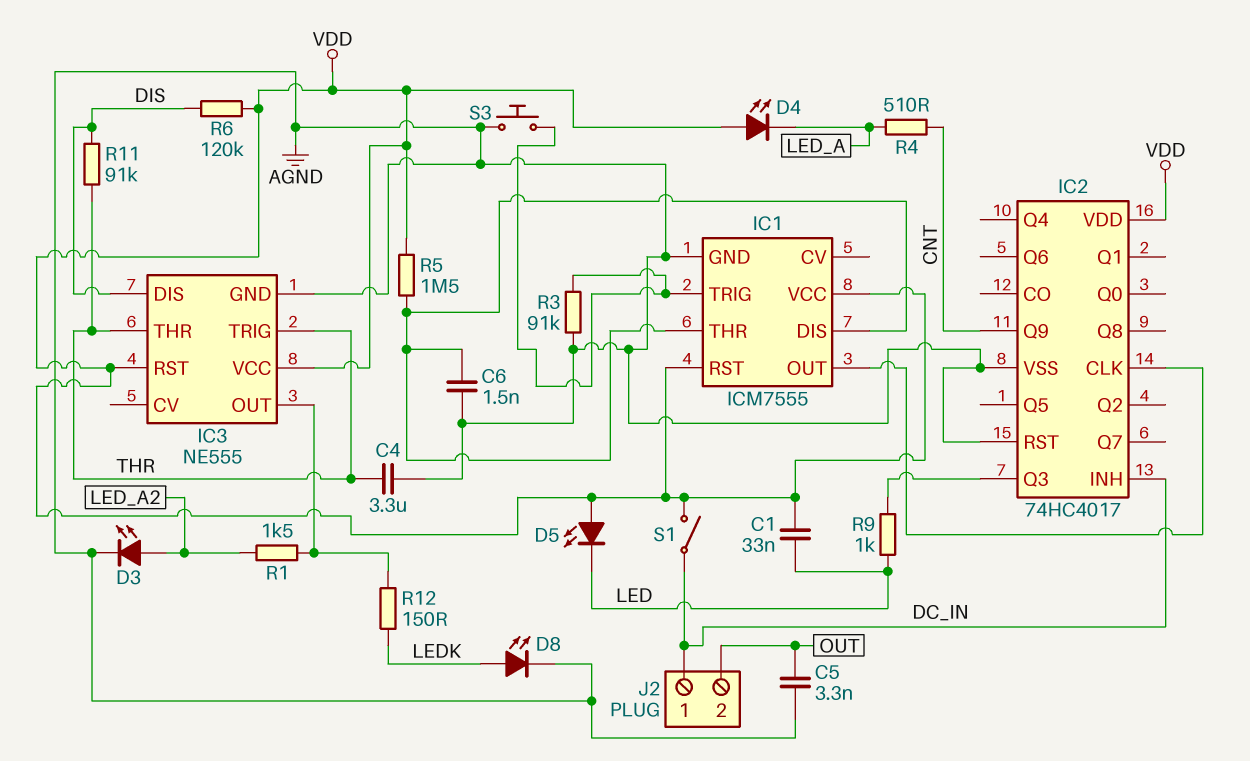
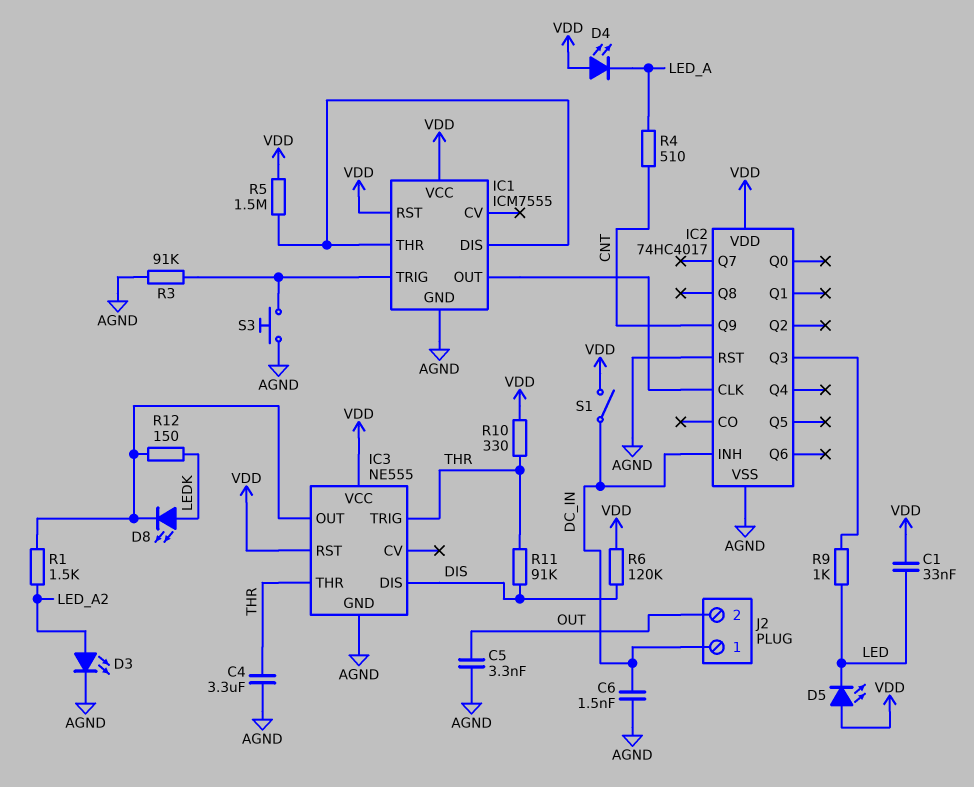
C6: 1.5nF (AGND, IC1/DIS) -> 1.5nF (AGND, DC_IN)
D8: LED (A LEDK, K AGND) -> LED (A LEDK, K IC3/OUT)
R10: none -> 330 (THR, VDD)

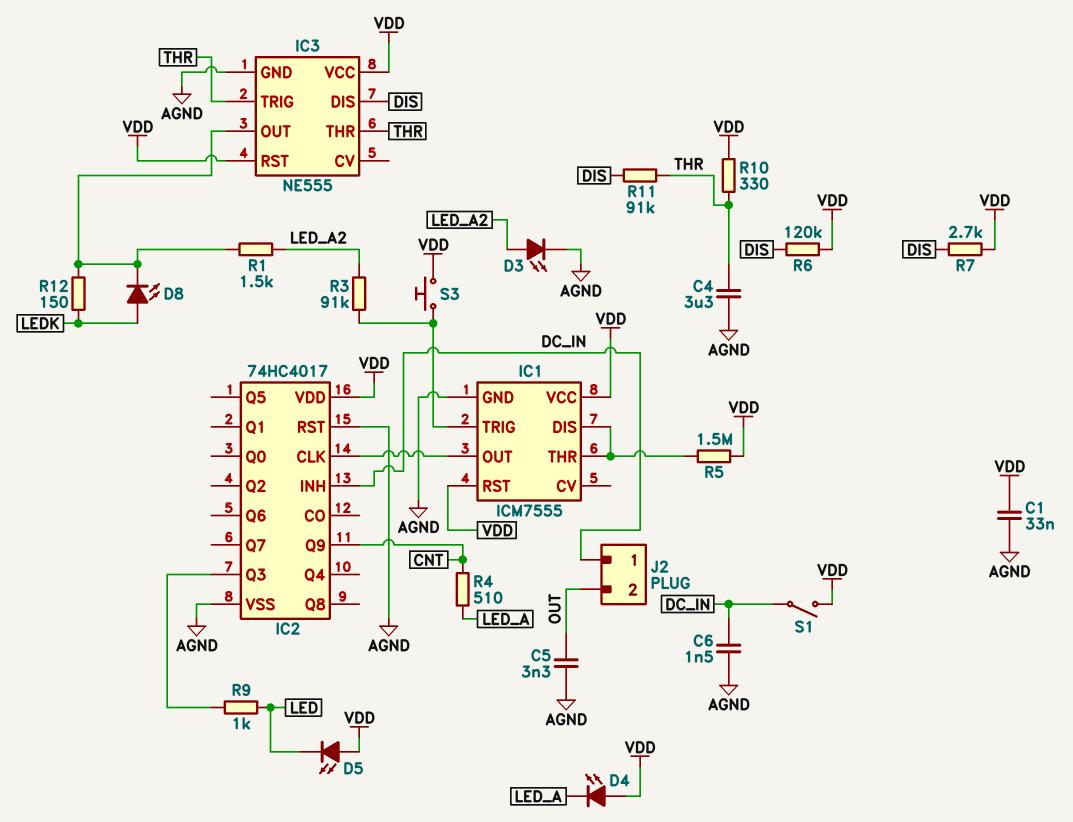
C1: 33nF (LED, VDD) -> 33nF (AGND, VDD)
R3: 91k (AGND, IC1/TRIG) -> 91k (IC1/TRIG, LED_A2)
R7: none -> 2.7k (DIS, VDD)
S3: button (AGND, IC1/TRIG) -> button (IC1/TRIG, VDD)

